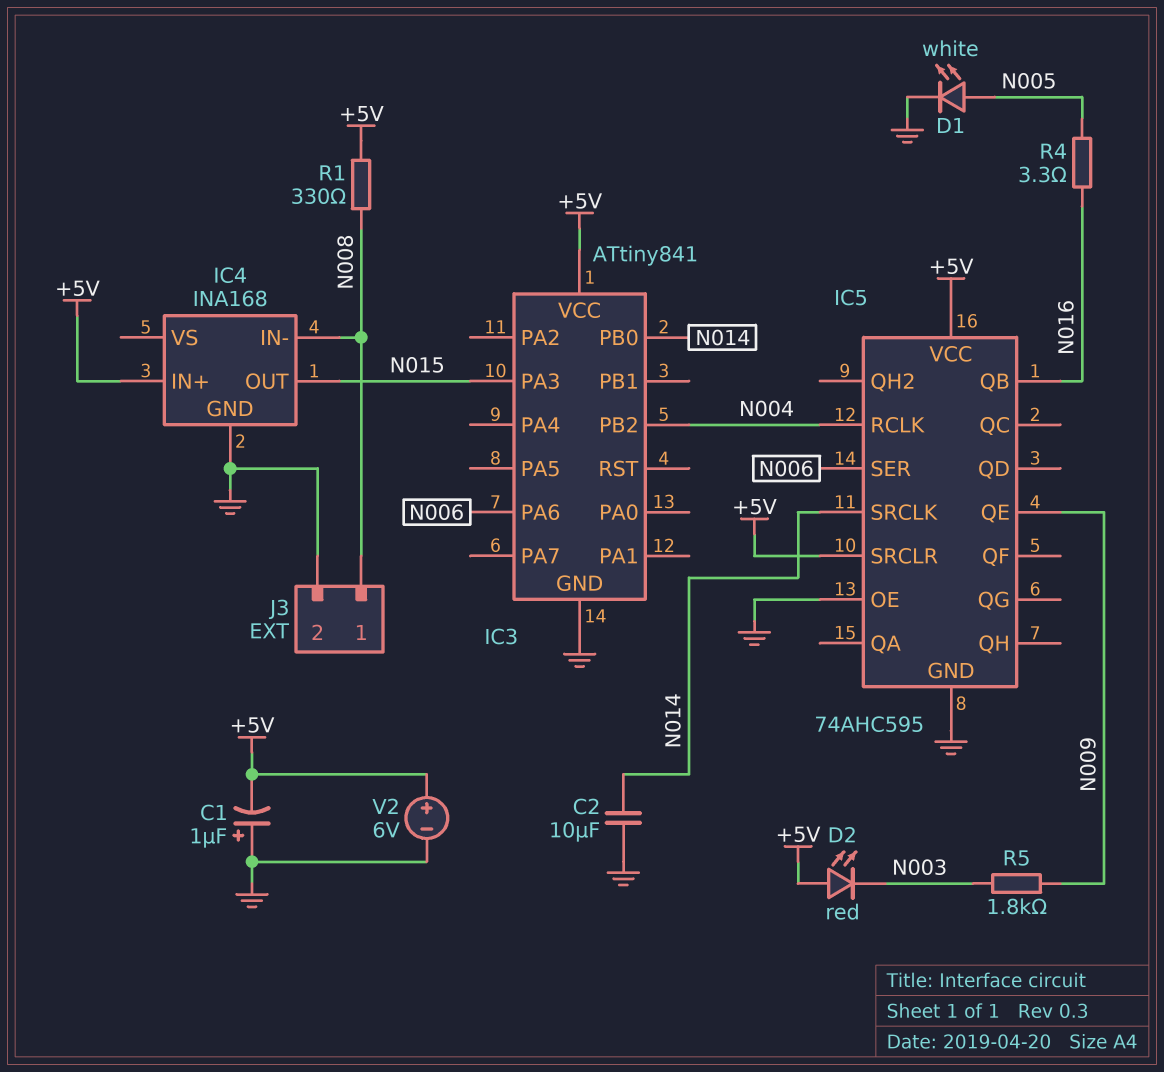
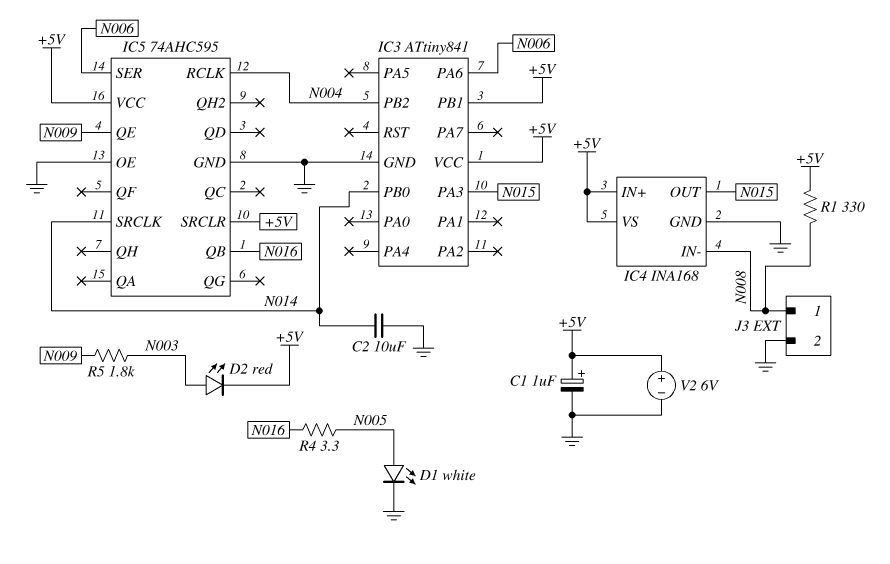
C1: 1uF (plus GND, minus +5V) -> 1uF (plus +5V, minus GND)
D2: LED red (A +5V, K N003) -> LED red (A N003, K +5V)
IC3 pin PB1: none -> +5V
IC4 pin VS: none -> +5V

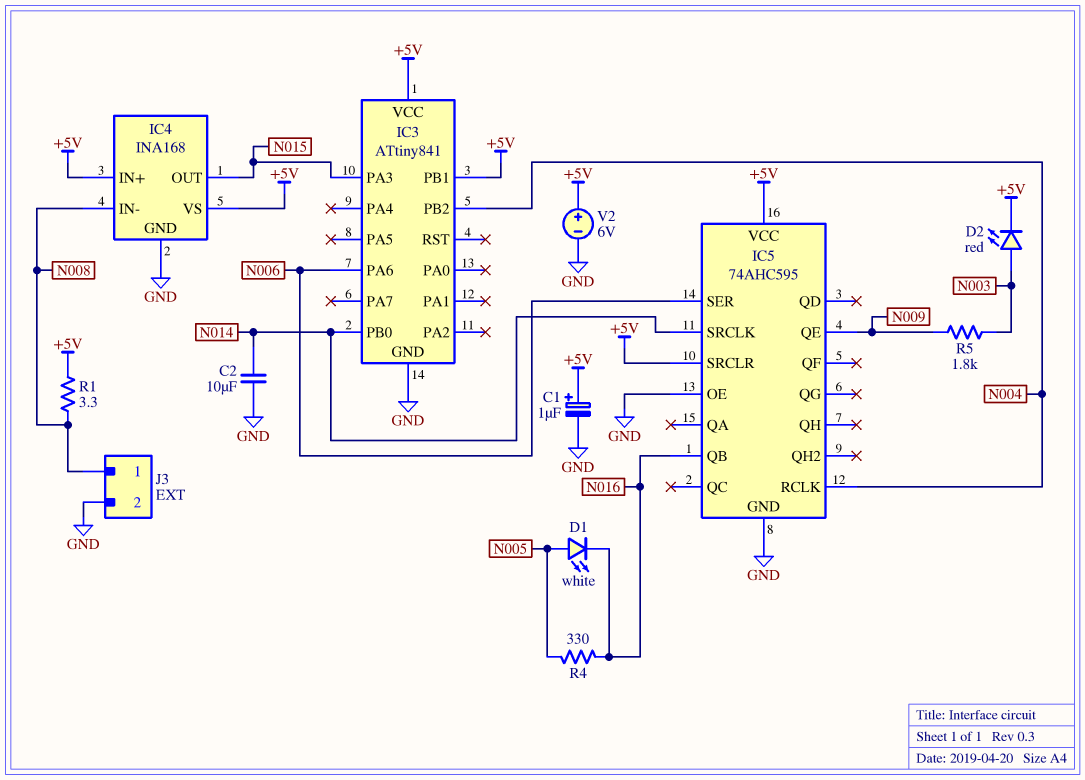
D1: LED white (A N005, K GND) -> LED white (A N005, K N016)
R1: 330 (+5V, N008) -> 3.3 (+5V, N008)
R4: 3.3 (N005, N016) -> 330 (N005, N016)

